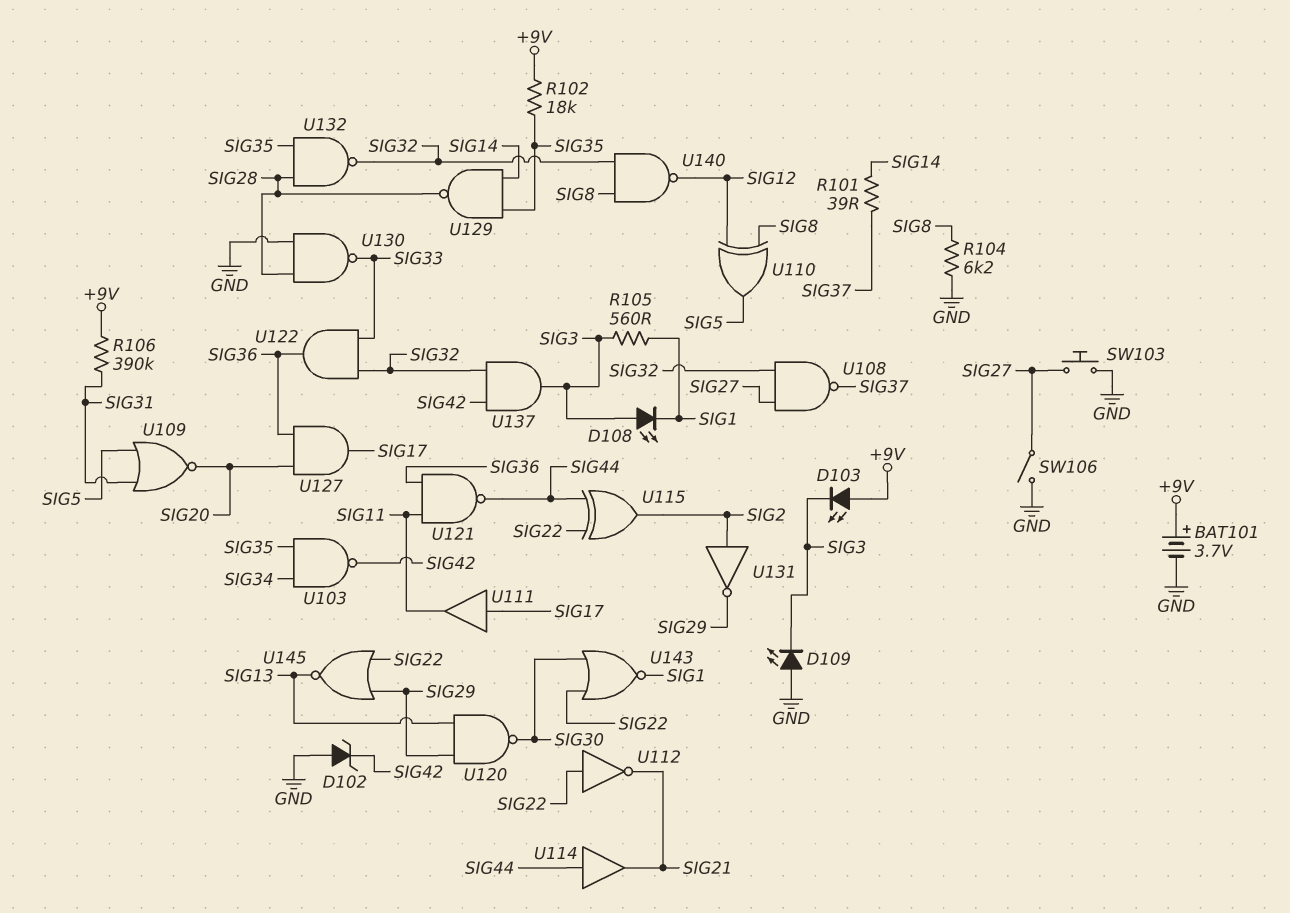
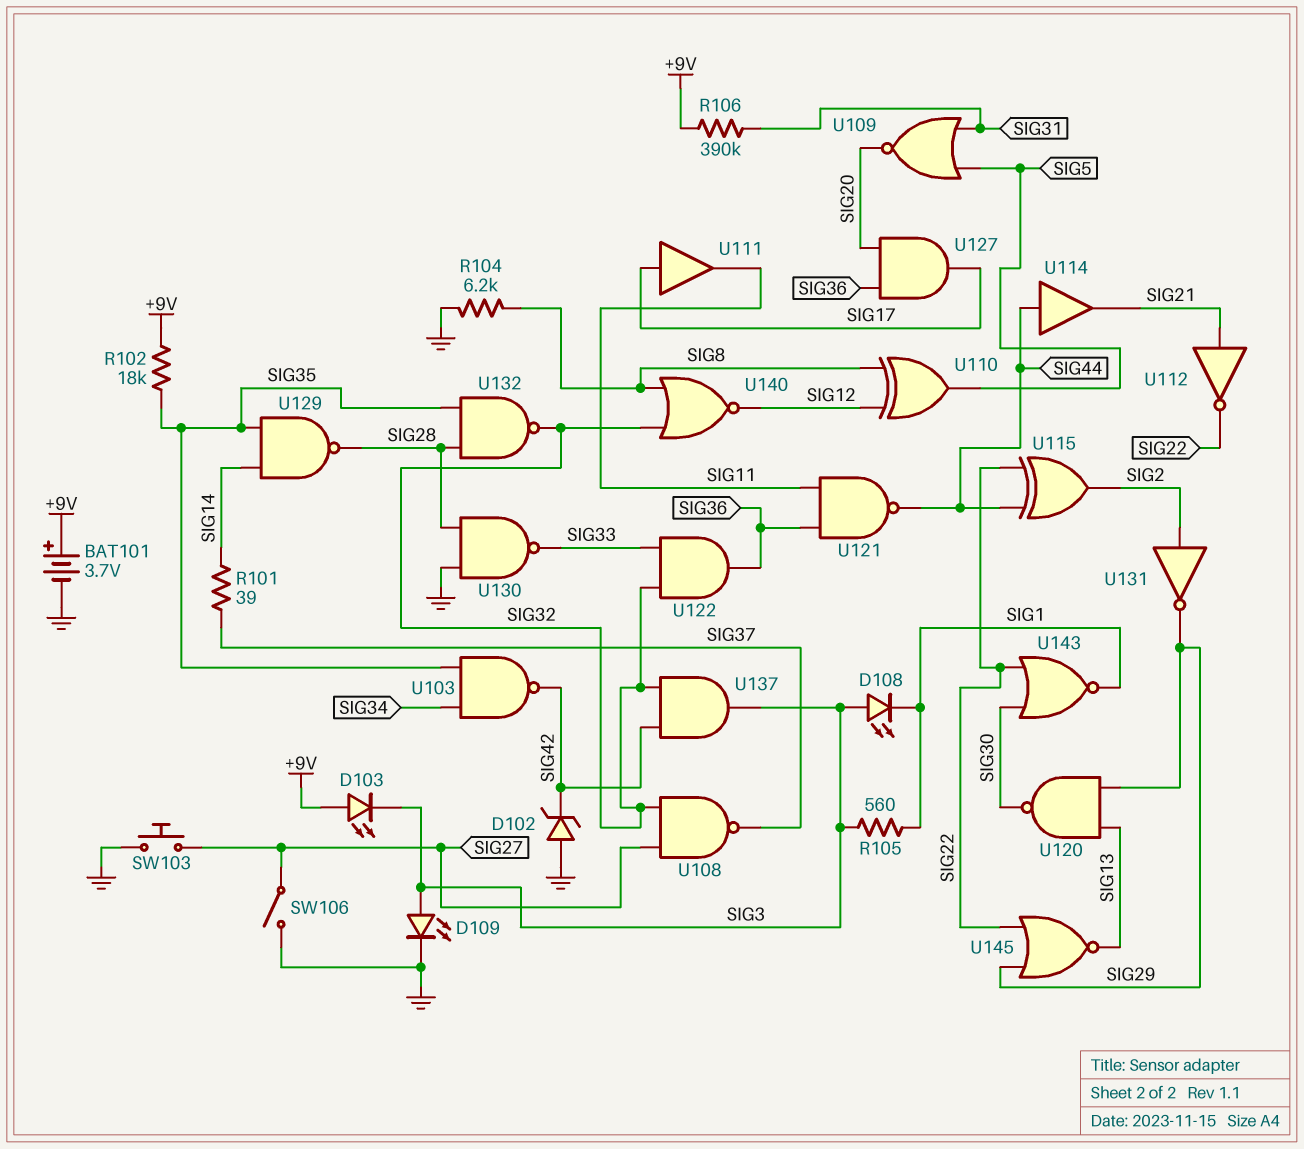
D109: LED (A GND, K SIG3) -> LED (A SIG3, K GND)
U112: NOT (in SIG22, out SIG21) -> NOT (in SIG21, out SIG22)
U140: NAND (in SIG8, in SIG32, out SIG12) -> NOR (in SIG8, in SIG32, out SIG12)

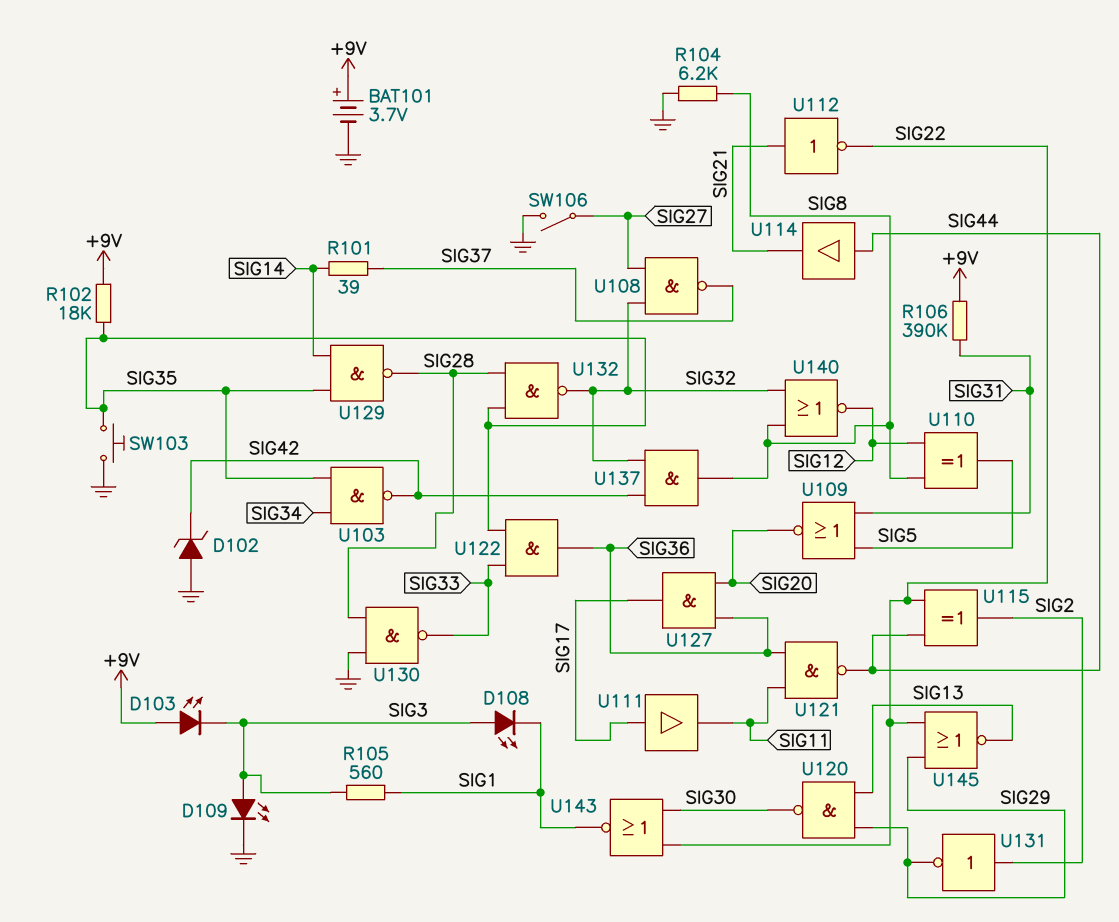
SW103: button (GND, SIG27) -> button (GND, SIG35)
U122: AND (in SIG32, in SIG33, out SIG36) -> AND (in SIG33, in SIG35, out SIG36)
U137: AND (in SIG32, in SIG42, out SIG3) -> AND (in SIG32, in SIG42, out SIG8)

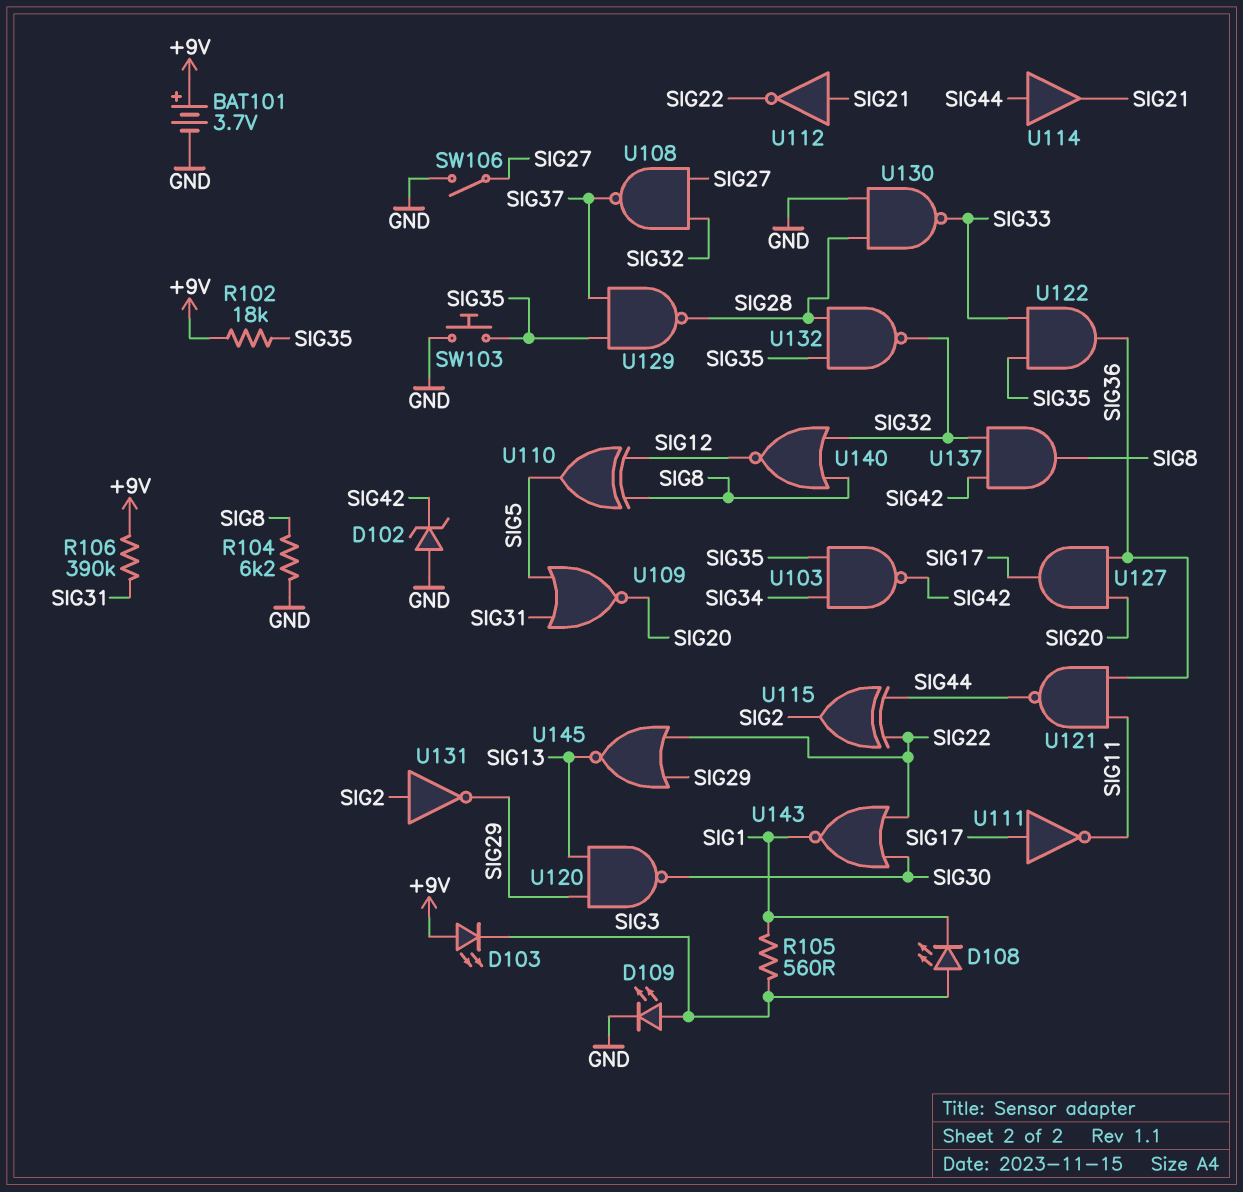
R101: 39 (SIG14, SIG37) -> none
U111: buffer (in SIG17, out SIG11) -> NOT (in SIG17, out SIG11)
U129: NAND (in SIG14, in SIG35, out SIG28) -> NAND (in SIG35, in SIG37, out SIG28)

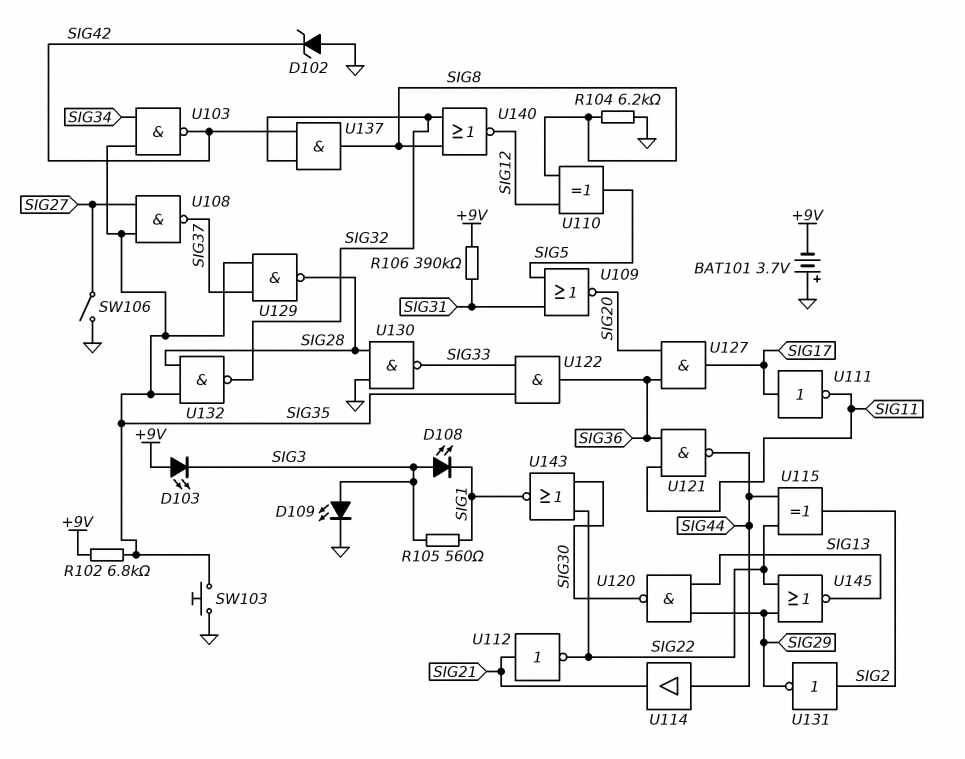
BAT101: 3.7V (plus +9V, minus GND) -> 3.7V (plus GND, minus +9V)
R102: 18k (+9V, SIG35) -> 6.8k (+9V, SIG35)
U108: NAND (in SIG27, in SIG32, out SIG37) -> NAND (in SIG27, in SIG35, out SIG37)

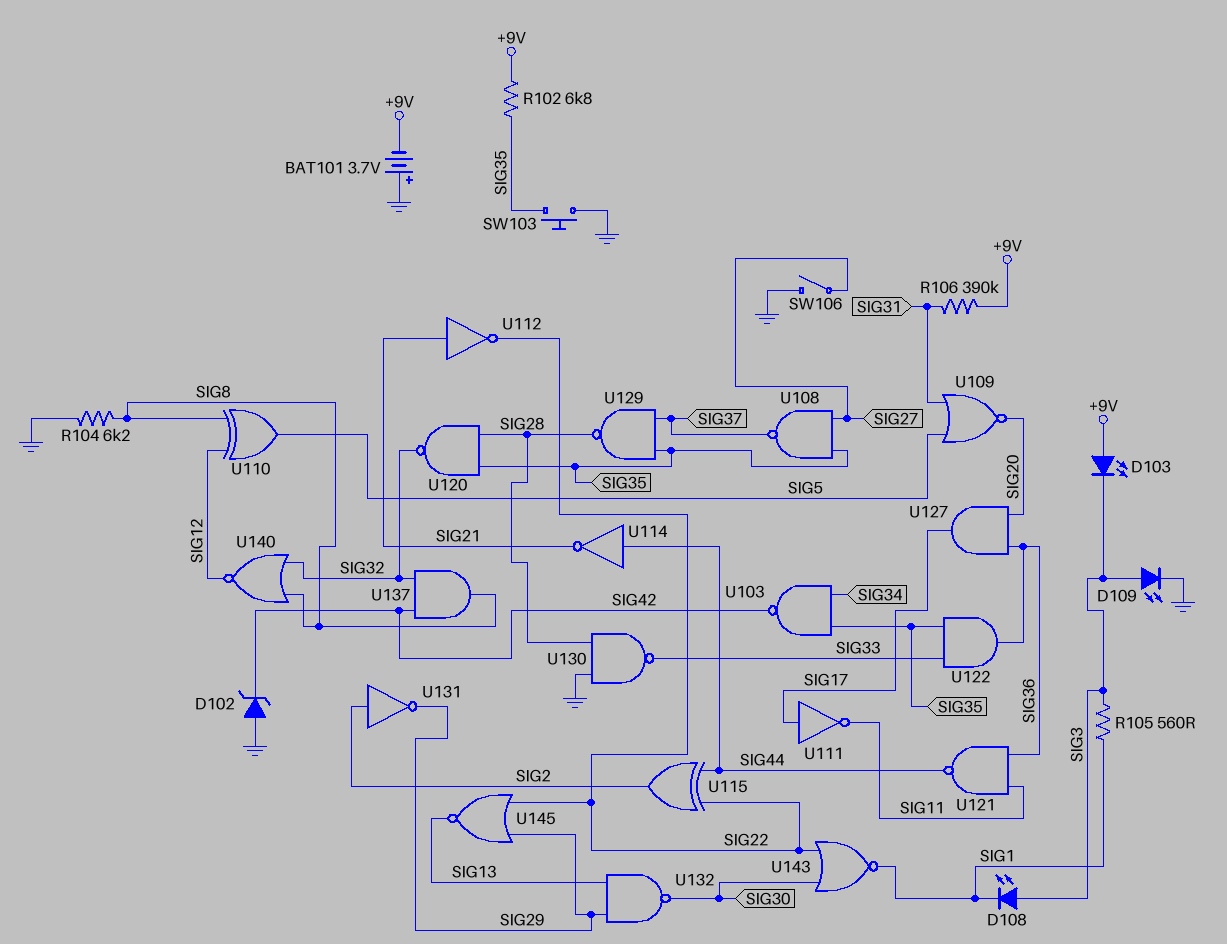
U114: buffer (in SIG44, out SIG21) -> NOT (in SIG44, out SIG21)
U120: NAND (in SIG13, in SIG29, out SIG30) -> NAND (in SIG28, in SIG35, out SIG32)
U132: NAND (in SIG28, in SIG35, out SIG32) -> NAND (in SIG13, in SIG29, out SIG30)

